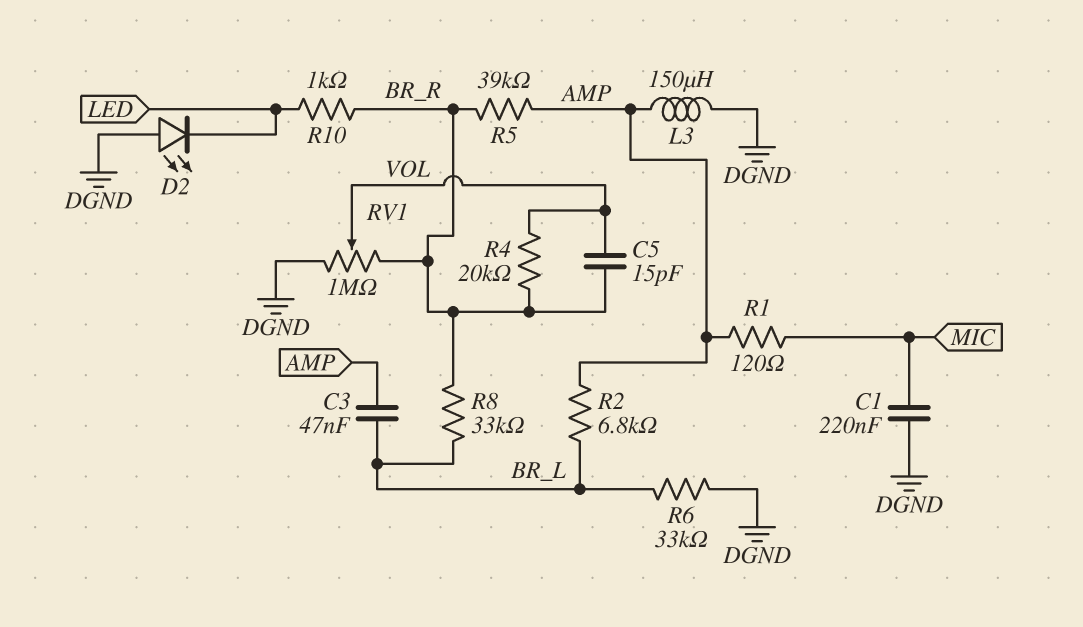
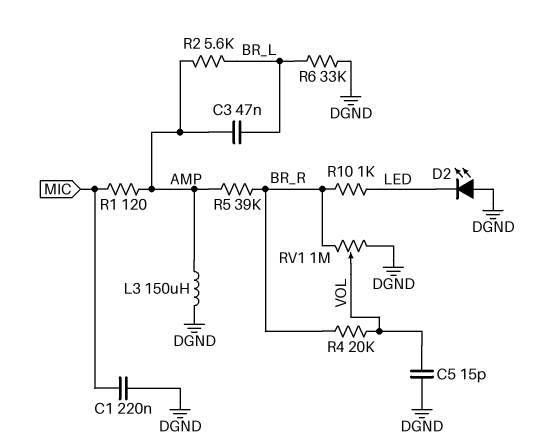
C5: 15pF (BR_R, VOL) -> 15pF (DGND, VOL)
R2: 6.8k (AMP, BR_L) -> 5.6k (AMP, BR_L)
R8: 33k (BR_L, BR_R) -> none

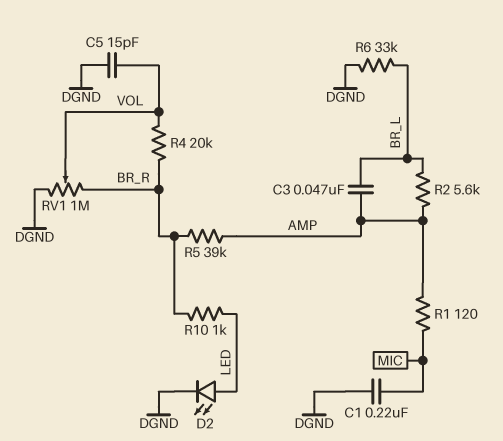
D2: LED (A DGND, K LED) -> LED (A LED, K DGND)
L3: 150uH (AMP, DGND) -> none

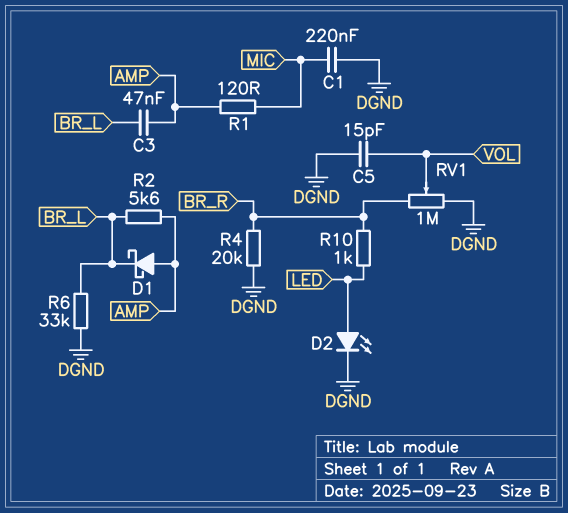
D1: none -> schottky (A AMP, K BR_L)
R4: 20k (BR_R, VOL) -> 20k (BR_R, DGND)
R5: 39k (AMP, BR_R) -> none

